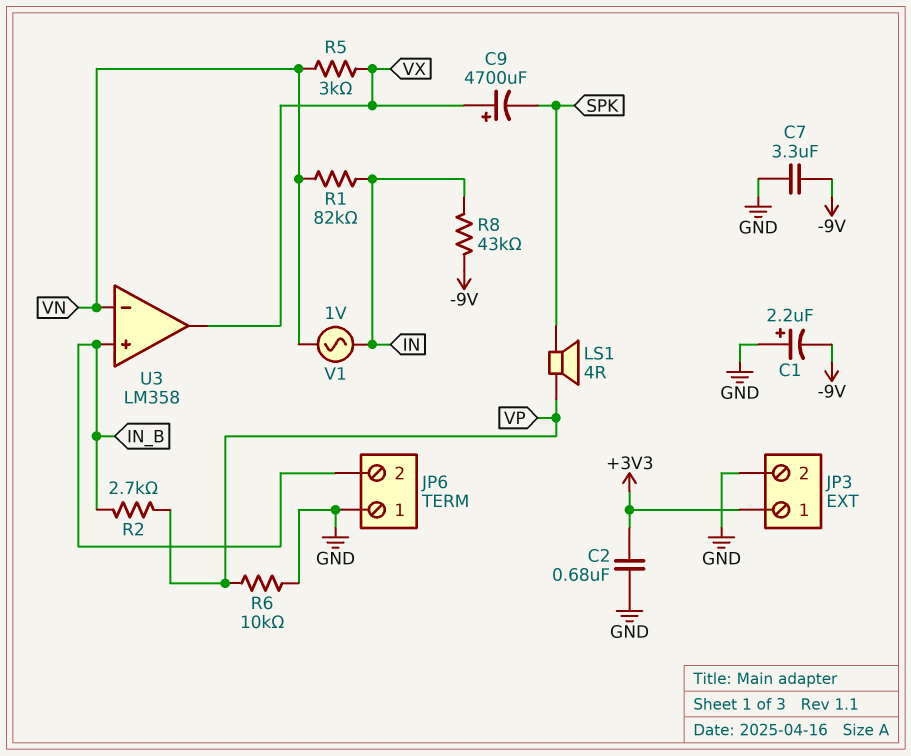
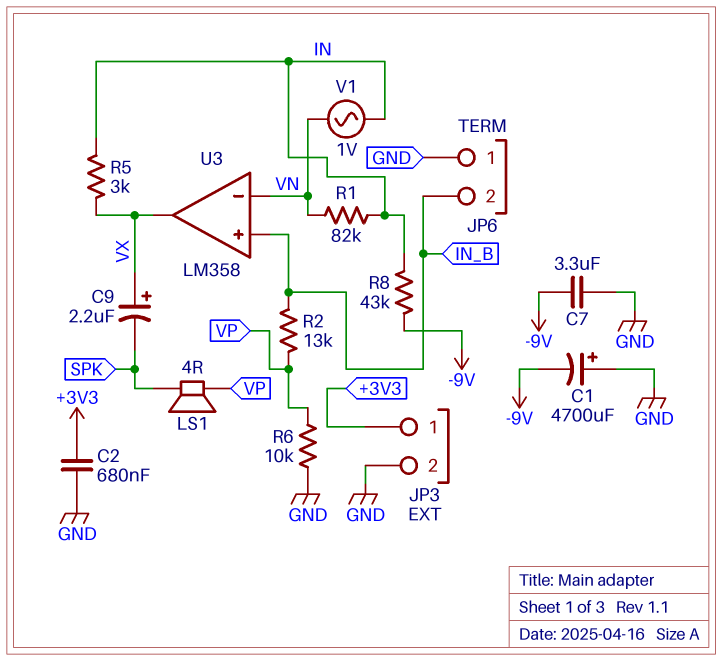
C1: 2.2uF (plus GND, minus -9V) -> 4700uF (plus GND, minus -9V)
C9: 4700uF (plus VX, minus SPK) -> 2.2uF (plus VX, minus SPK)
R2: 2.7k (IN_B, VP) -> 13k (IN_B, VP)
R5: 3k (VN, VX) -> 3k (IN, VX)

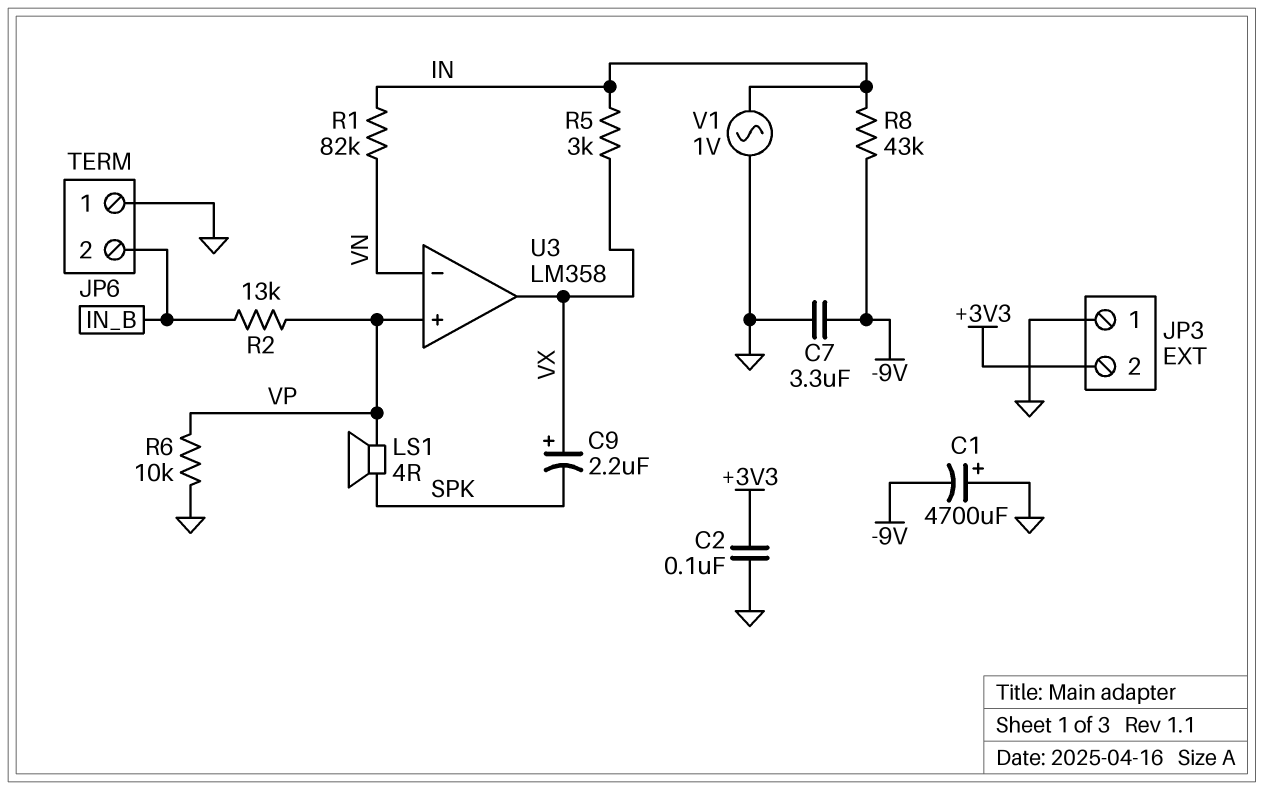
C2: 680nF (+3V3, GND) -> 100nF (+3V3, GND)
JP3 pin 1: +3V3 -> GND
JP3 pin 2: GND -> +3V3
U3 pin in+: IN_B -> VP
V1: AC 1V (IN, VN) -> AC 1V (GND, IN)

